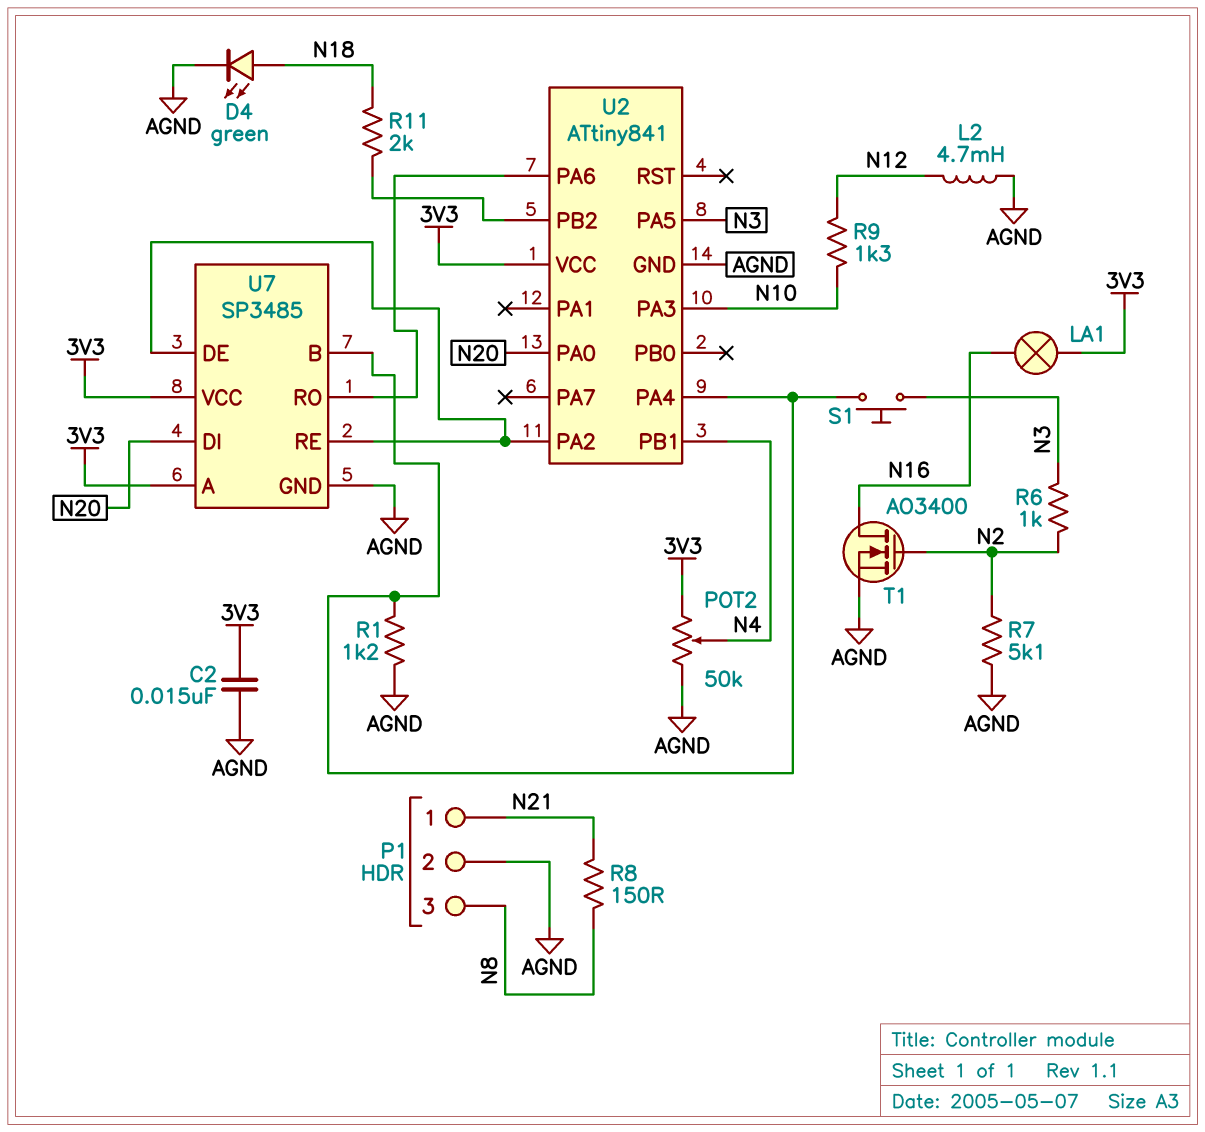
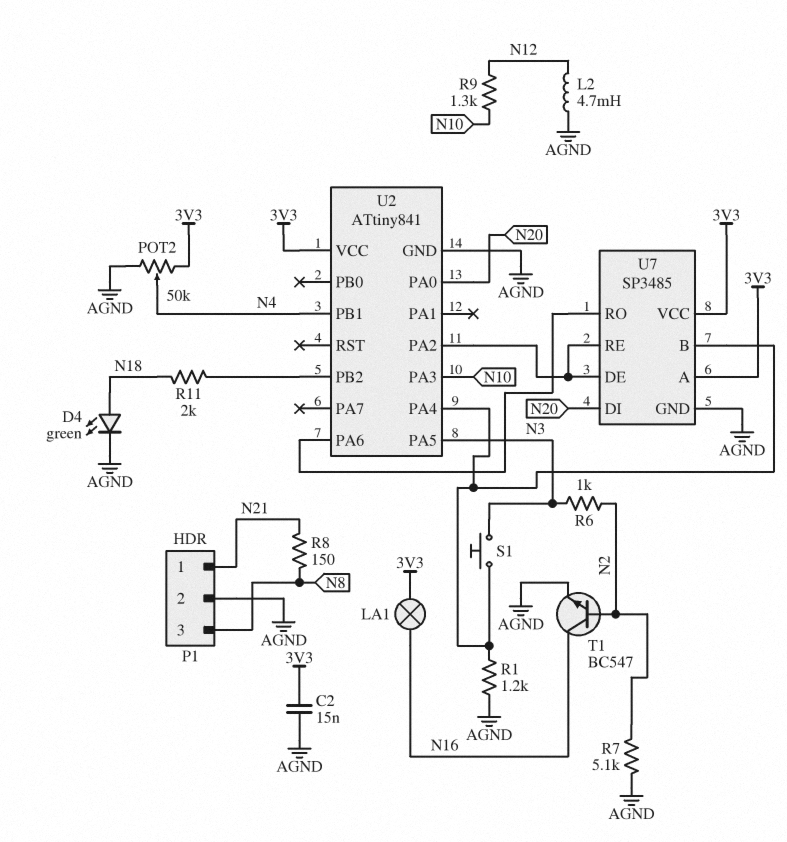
T1: NMOS AO3400 (G N2, D N16, S AGND) -> NPN BC547 (B N2, C N16, E AGND)

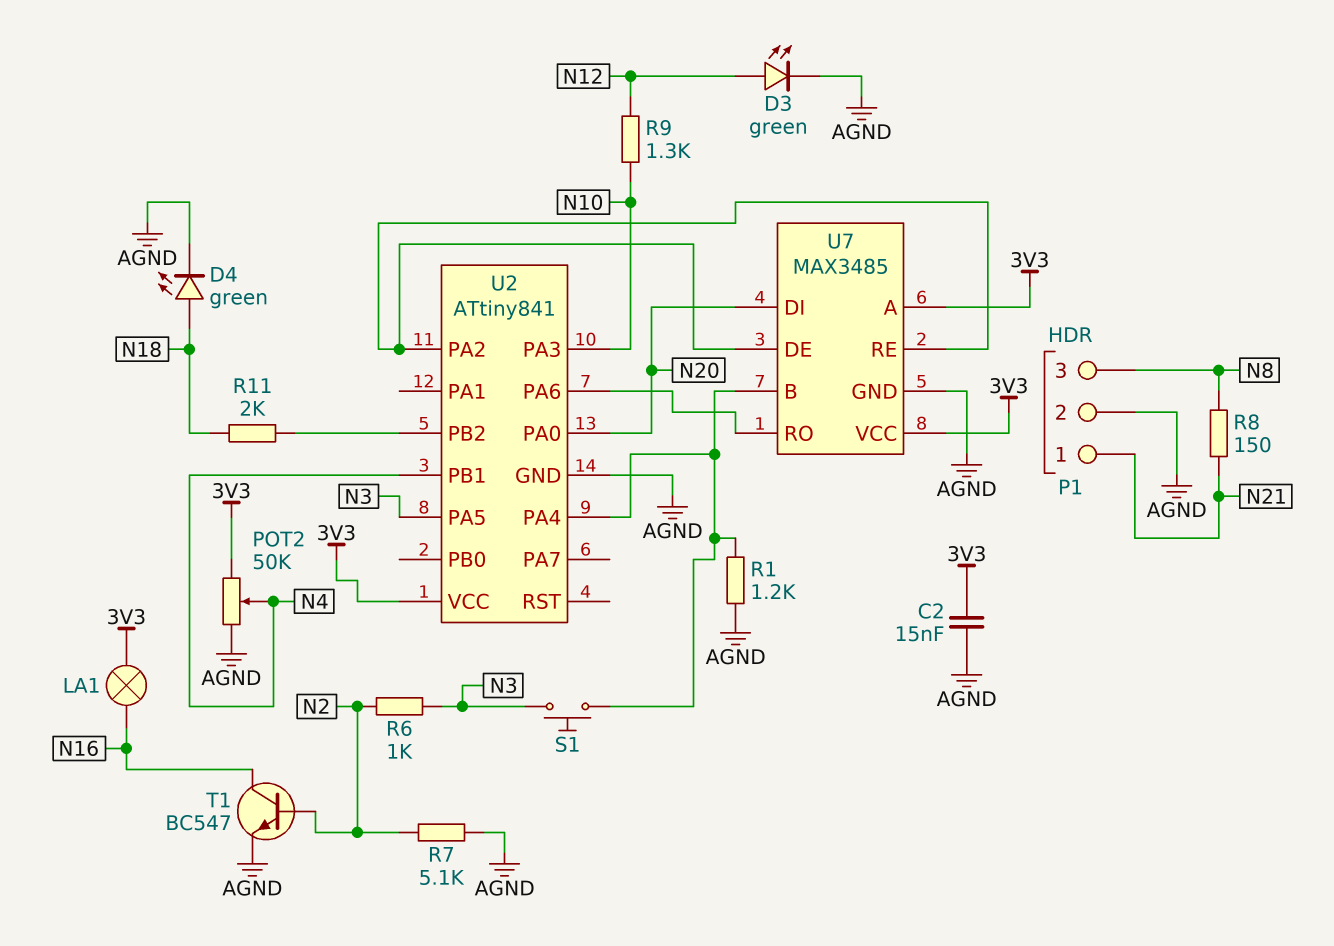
D3: none -> LED green (A N12, K AGND)
L2: 4.7mH (AGND, N12) -> none
U7: SP3485 -> MAX3485

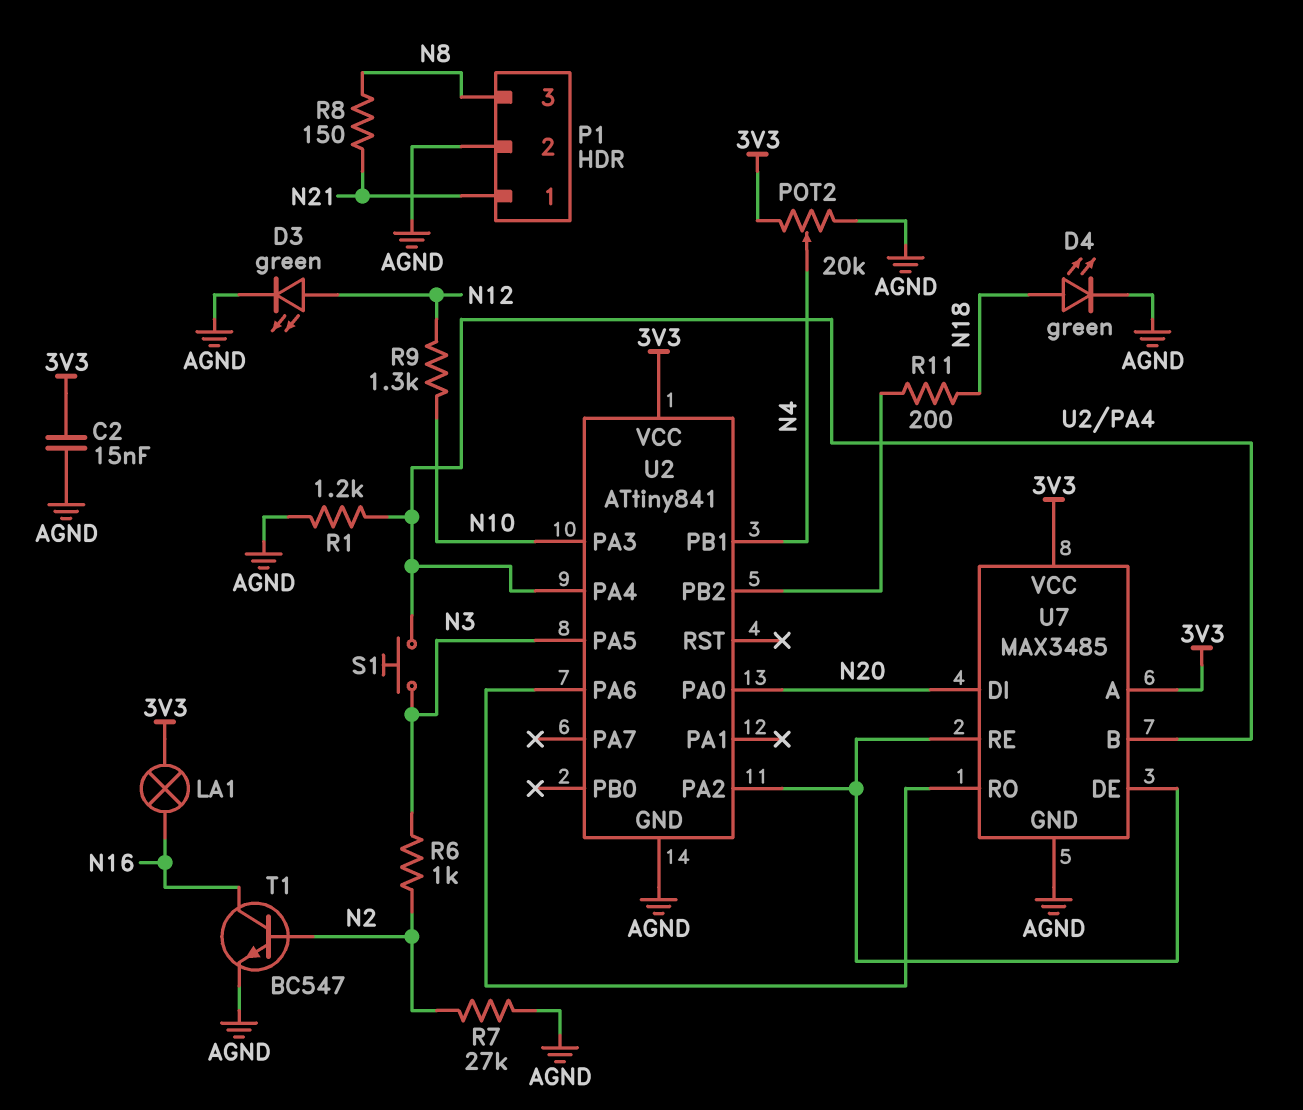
POT2: 50k (3V3, AGND, wiper N4) -> 20k (3V3, AGND, wiper N4)
R7: 5.1k (AGND, N2) -> 27k (AGND, N2)
R11: 2k (N18, U2/PB2) -> 200 (N18, U2/PB2)

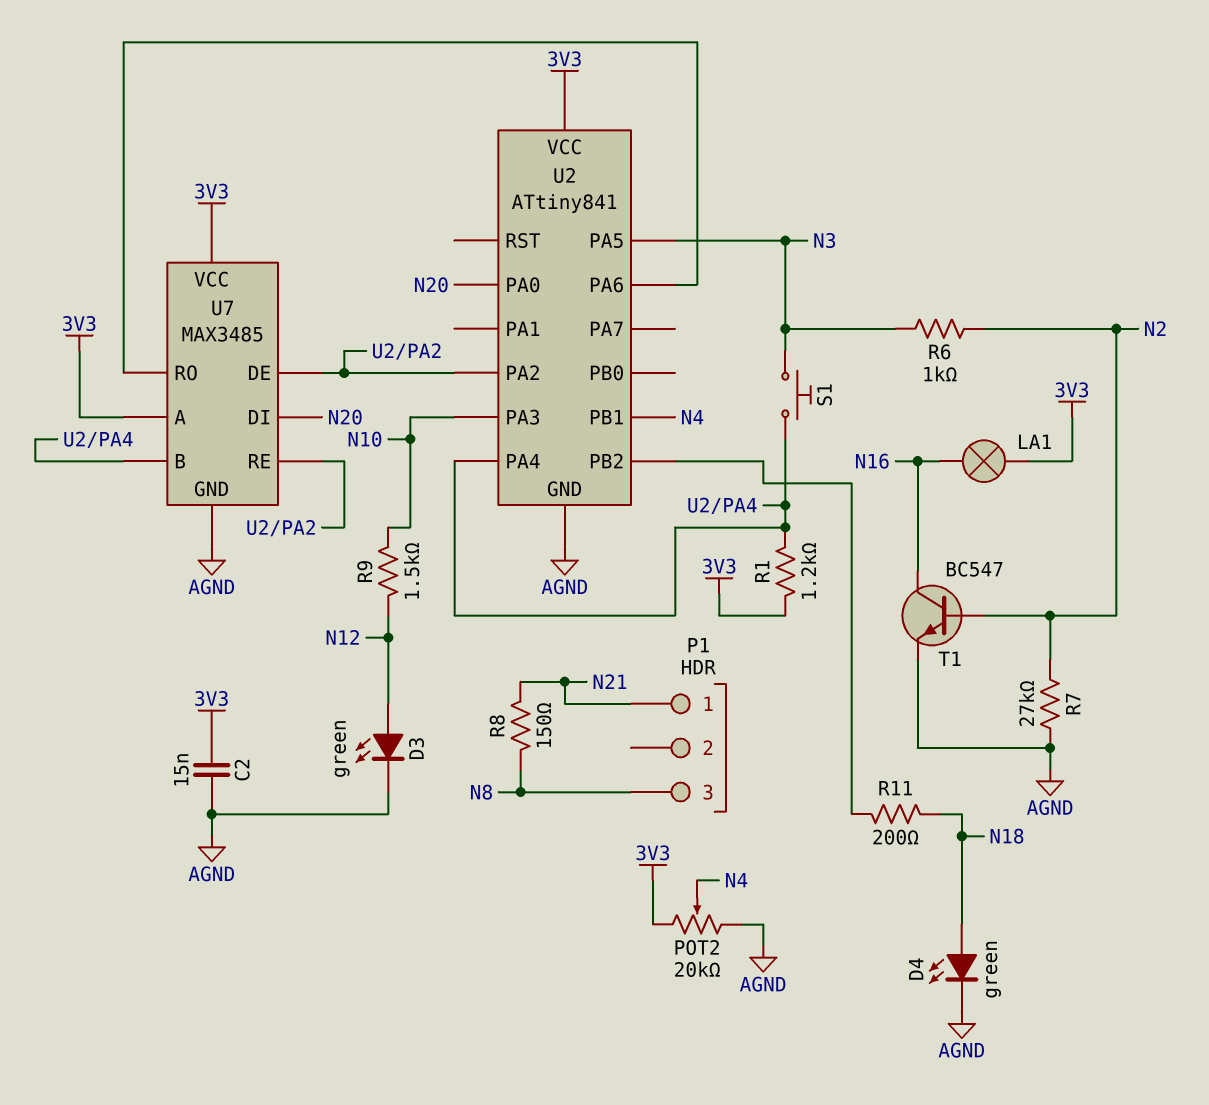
P1 pin 2: AGND -> none
R1: 1.2k (AGND, U2/PA4) -> 1.2k (3V3, U2/PA4)
R9: 1.3k (N10, N12) -> 1.5k (N10, N12)

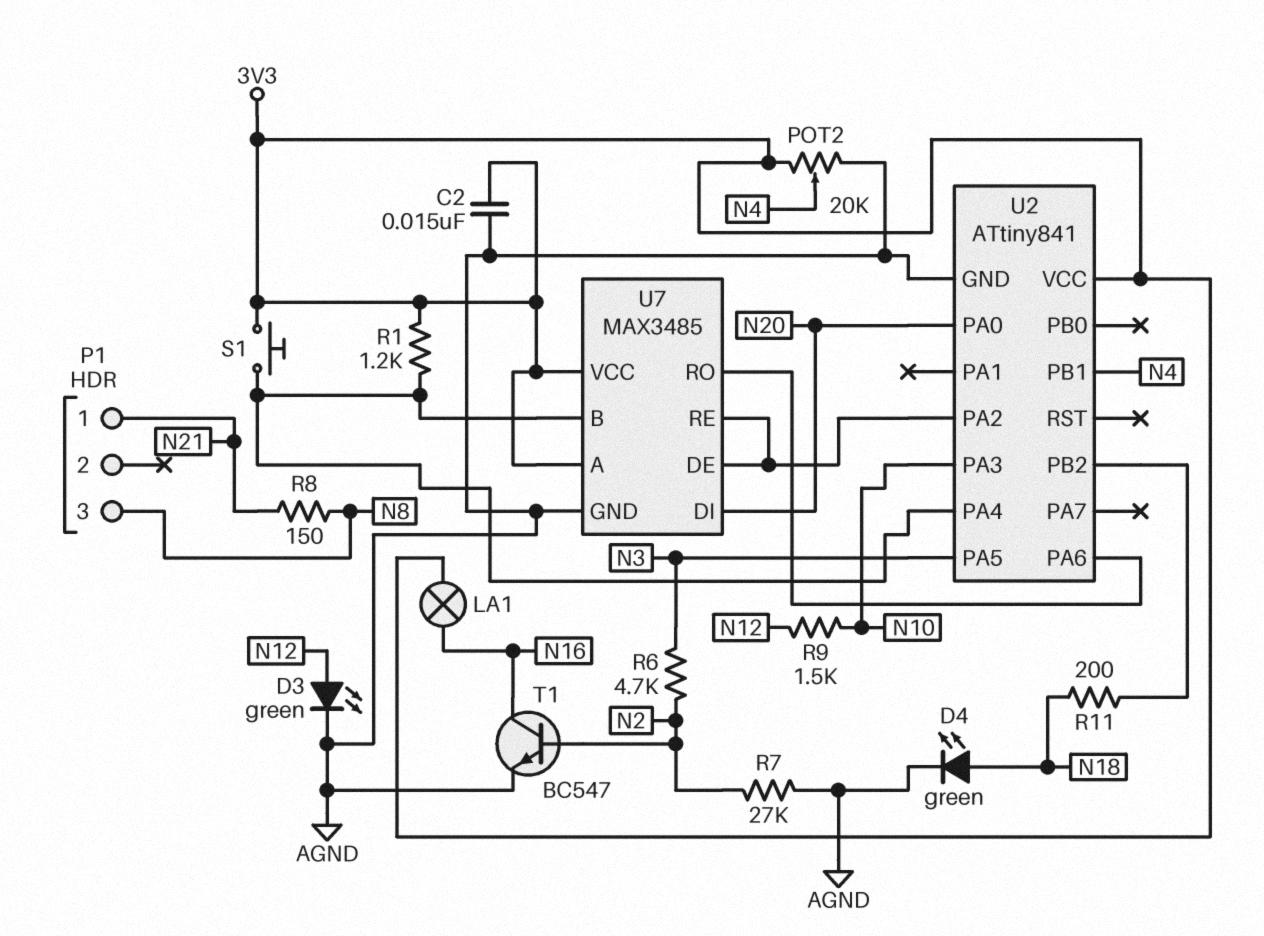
R6: 1k (N2, N3) -> 4.7k (N2, N3)
S1: button (N3, U2/PA4) -> button (3V3, U2/PA4)

